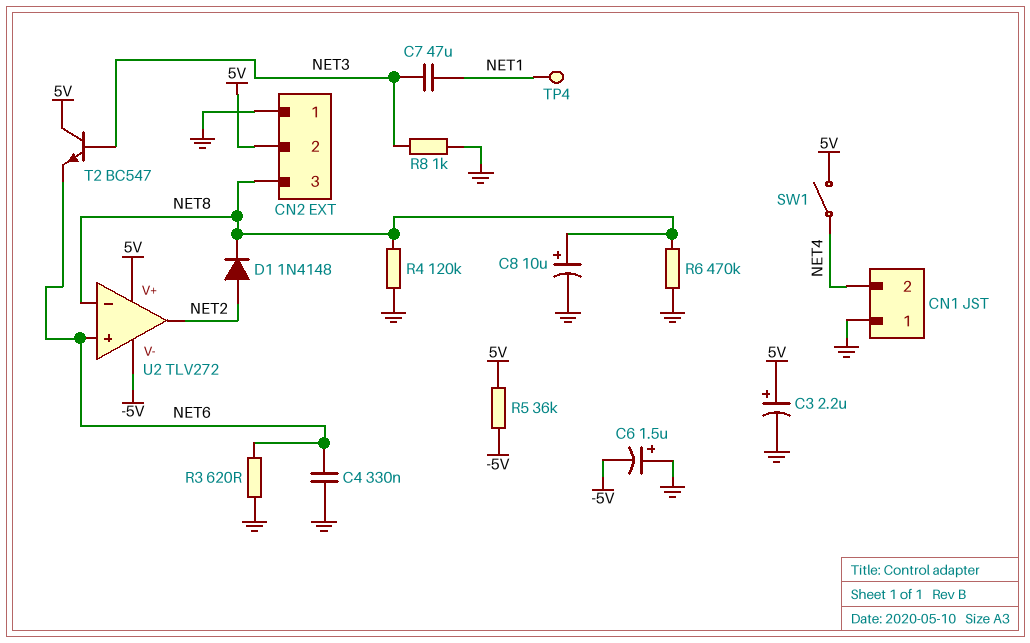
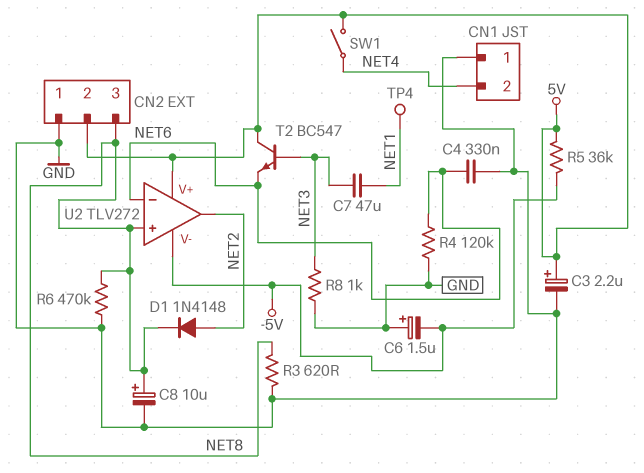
R3: 620 (GND, NET6) -> 620 (GND, NET8)
R4: 120k (GND, NET8) -> 120k (GND, NET6)
U2 pin in+: NET6 -> NET8
U2 pin in-: NET8 -> NET6

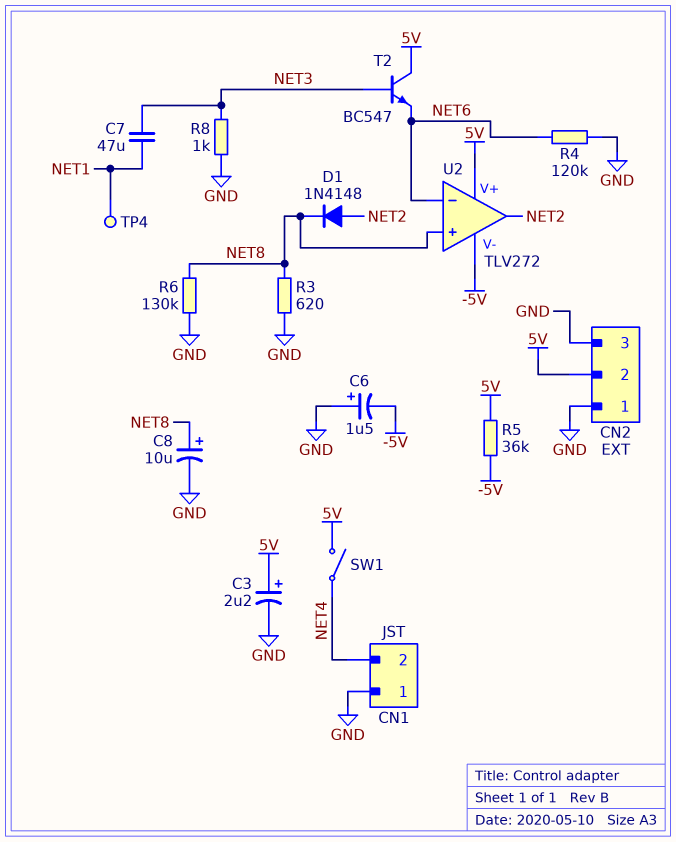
C4: 330nF (GND, NET6) -> none
CN2 pin 3: NET8 -> GND
R6: 470k (GND, NET8) -> 130k (GND, NET8)

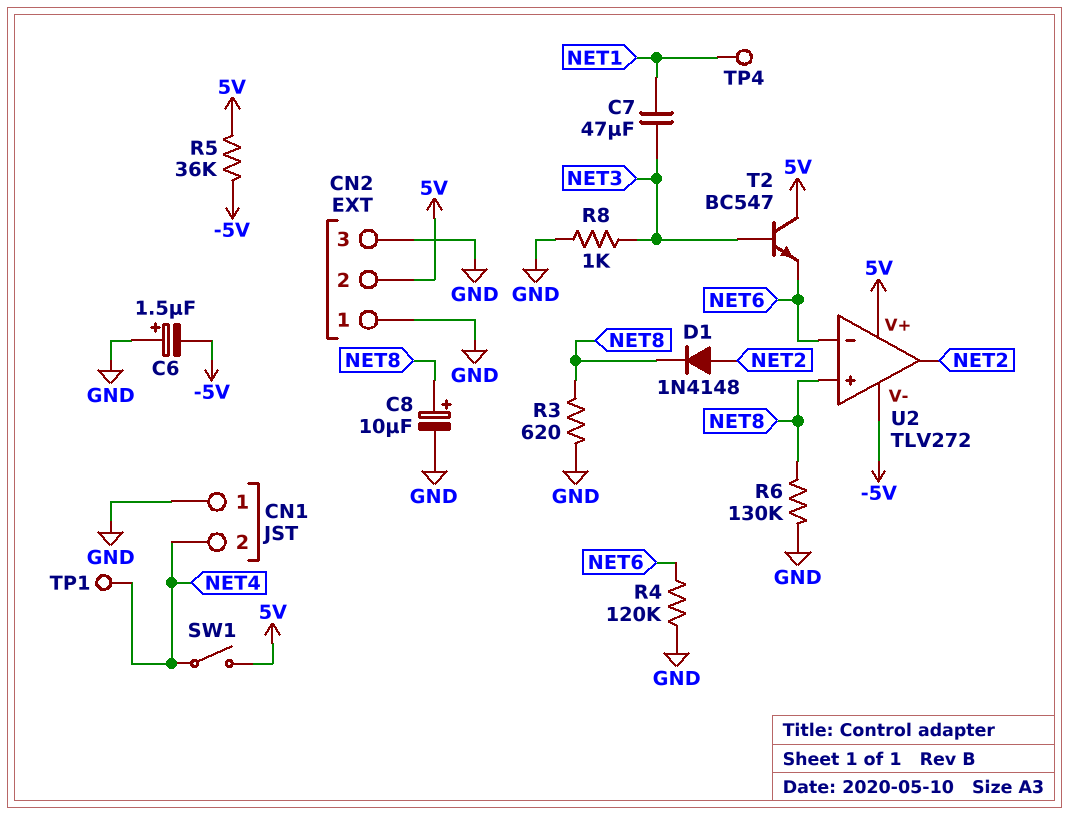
C3: 2.2uF (plus 5V, minus GND) -> none
TP1: none -> test point (NET4)

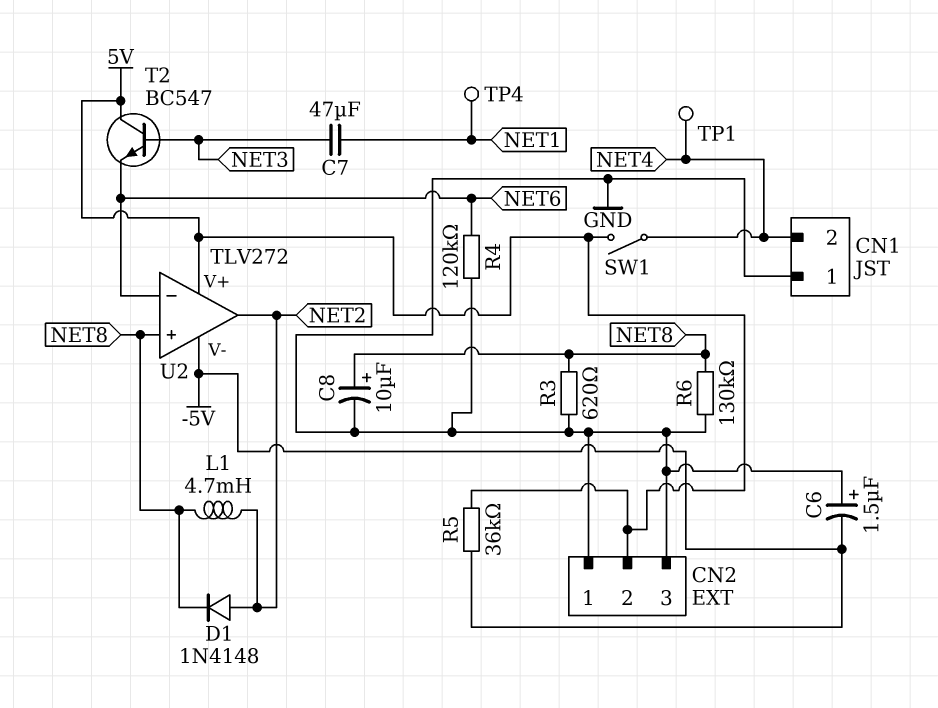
L1: none -> 4.7mH (NET2, NET8)
R8: 1k (GND, NET3) -> none

